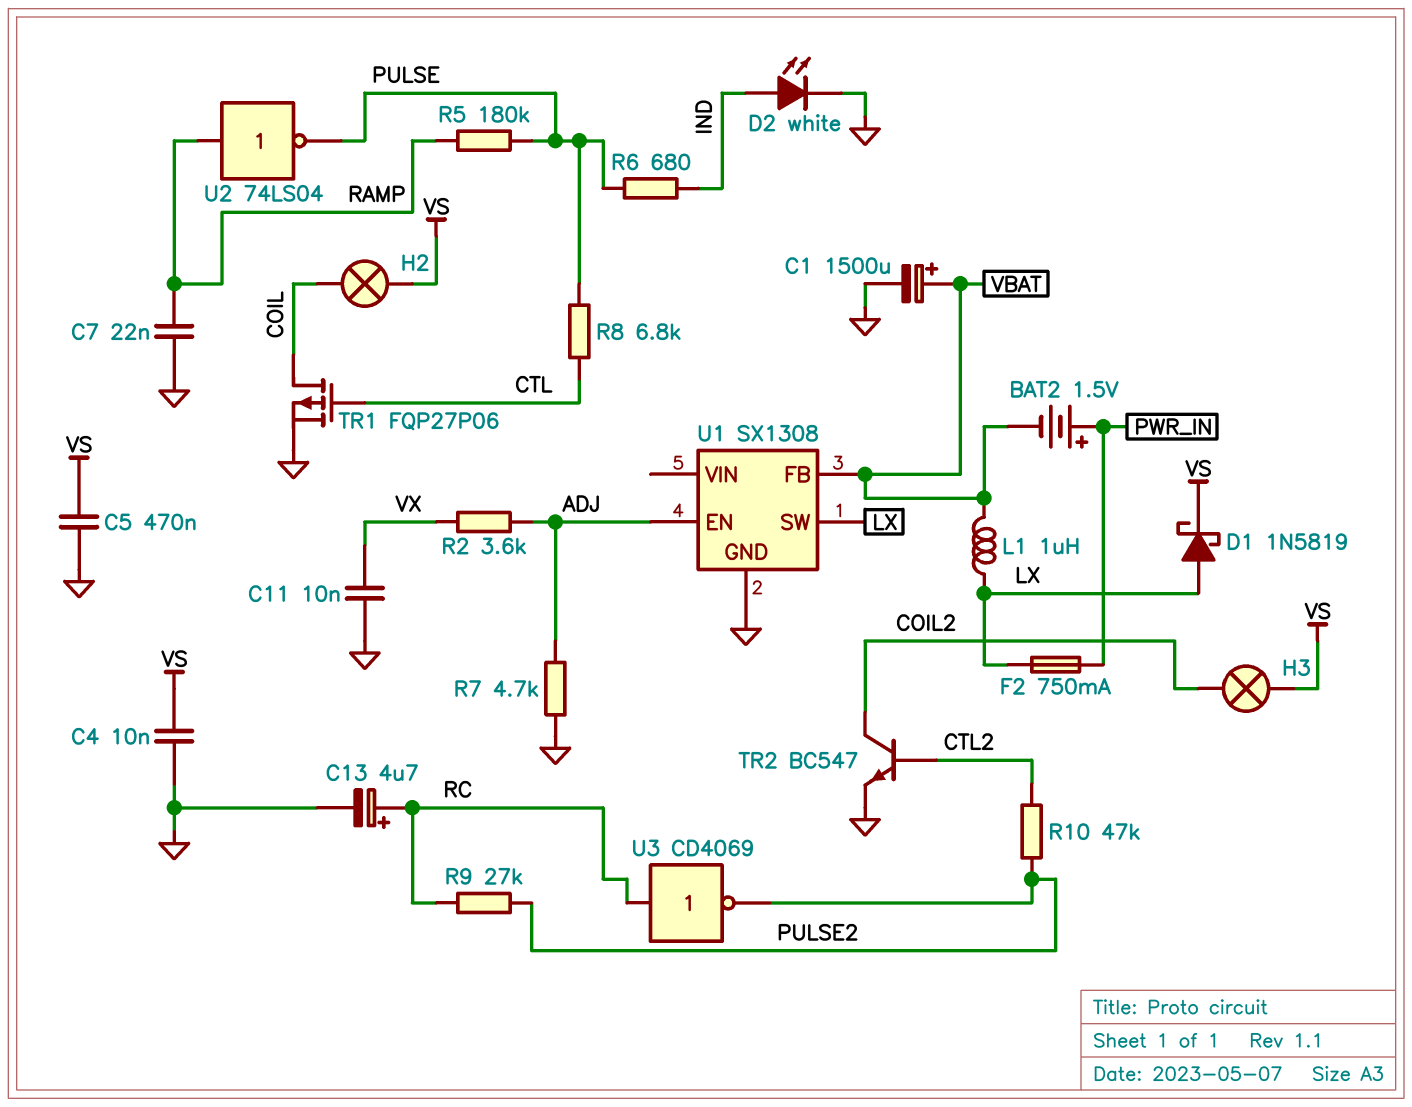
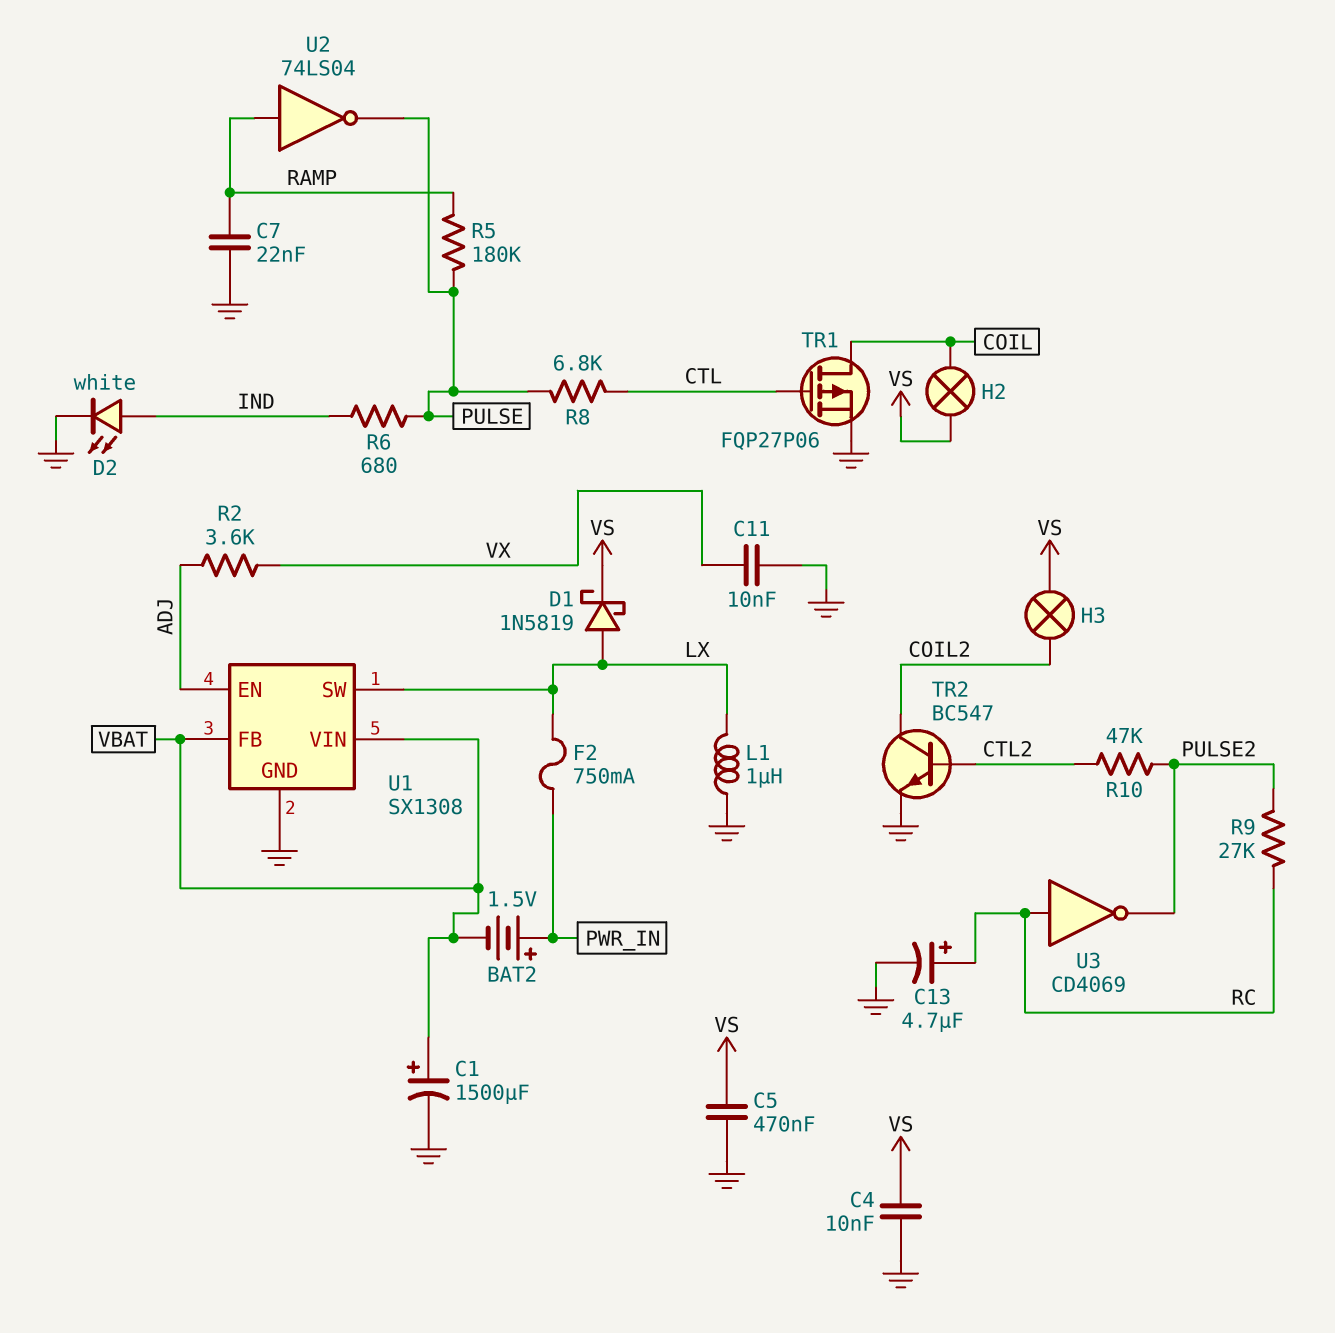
L1: 1uH (LX, VBAT) -> 1uH (GND, LX)
R7: 4.7k (ADJ, GND) -> none
U1 pin VIN: none -> VBAT

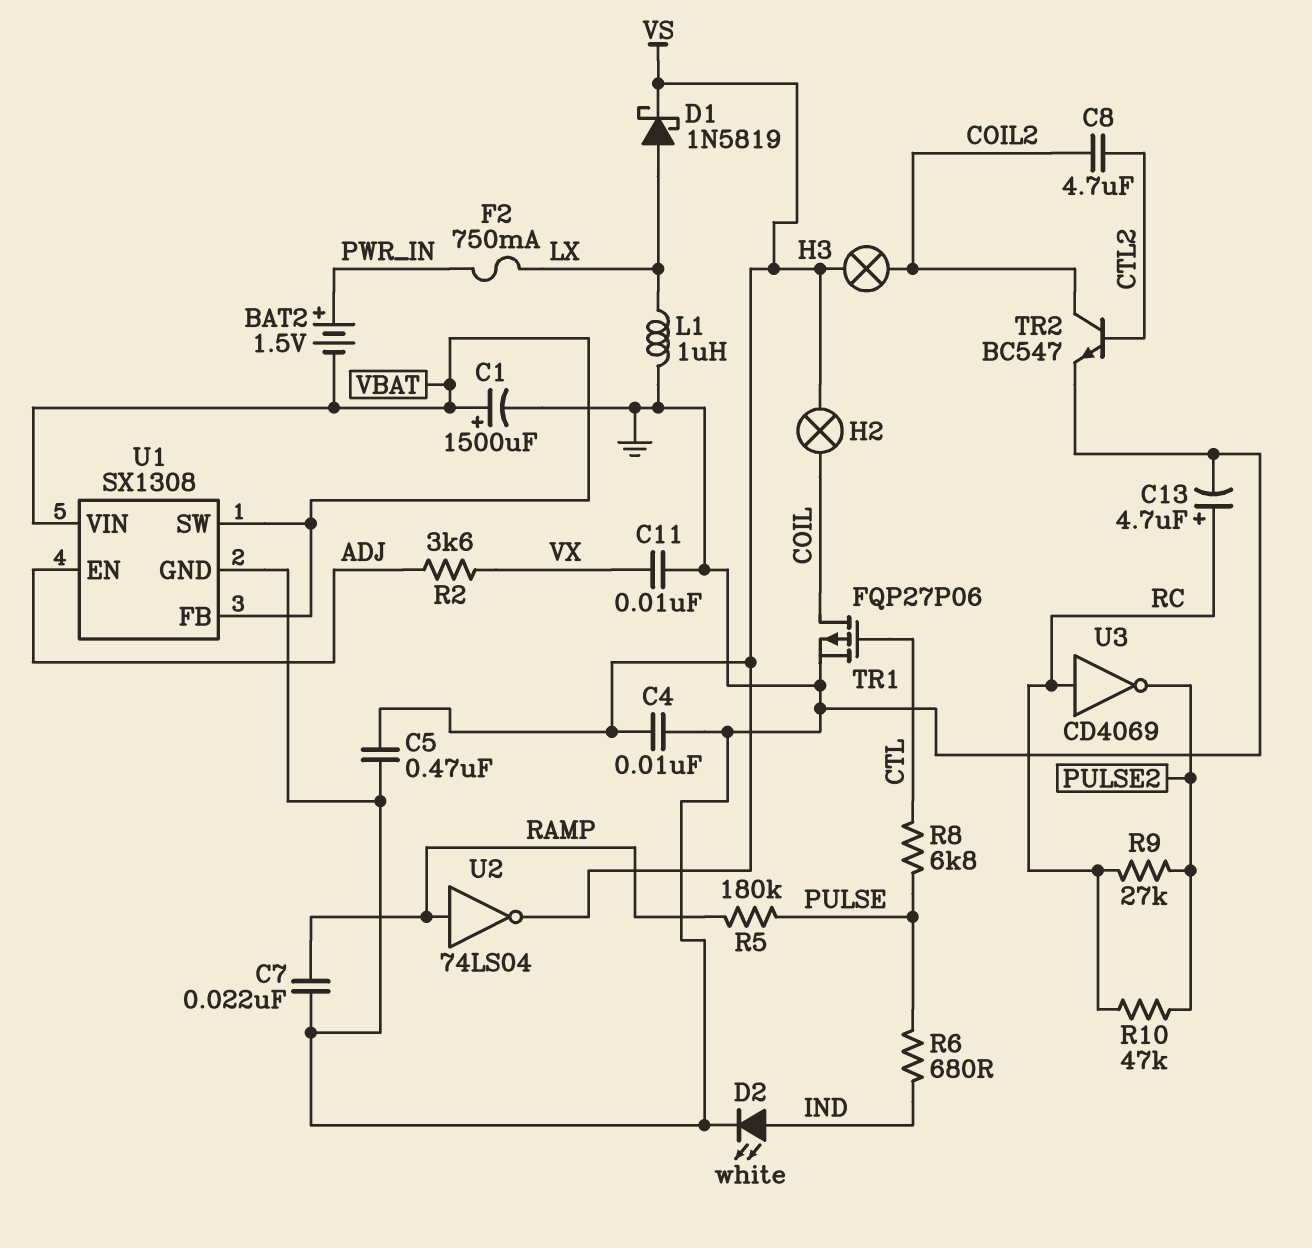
C8: none -> 4.7uF (COIL2, CTL2)
R10: 47k (CTL2, PULSE2) -> 47k (PULSE2, RC)
U1 pin SW: LX -> VBAT
U2: NOT 74LS04 (in RAMP, out PULSE) -> NOT 74LS04 (in RAMP, out VS)

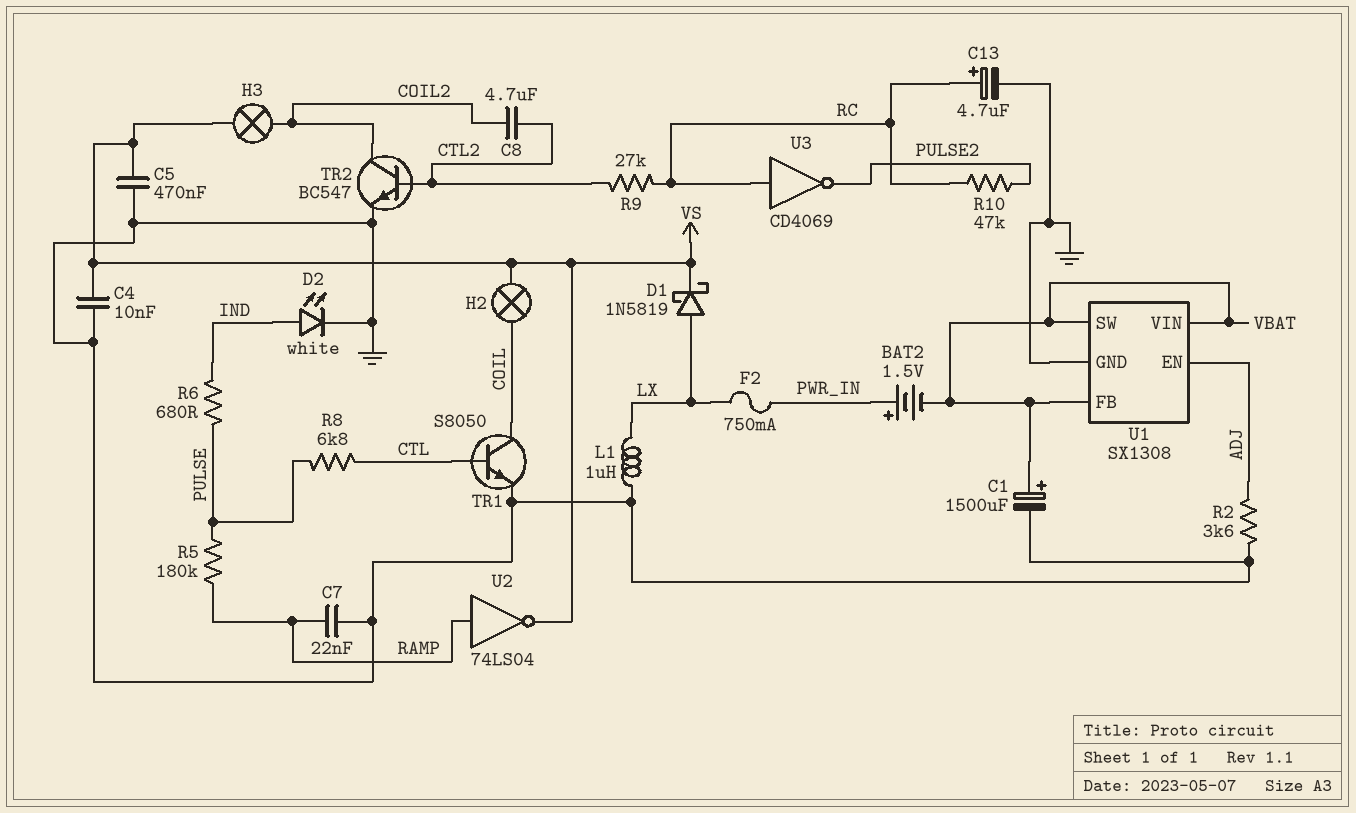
C11: 10nF (GND, VX) -> none
R2: 3.6k (ADJ, VX) -> 3.6k (ADJ, GND)
R9: 27k (PULSE2, RC) -> 27k (CTL2, RC)
TR1: PMOS FQP27P06 (G CTL, D COIL, S GND) -> NPN S8050 (B CTL, C COIL, E GND)

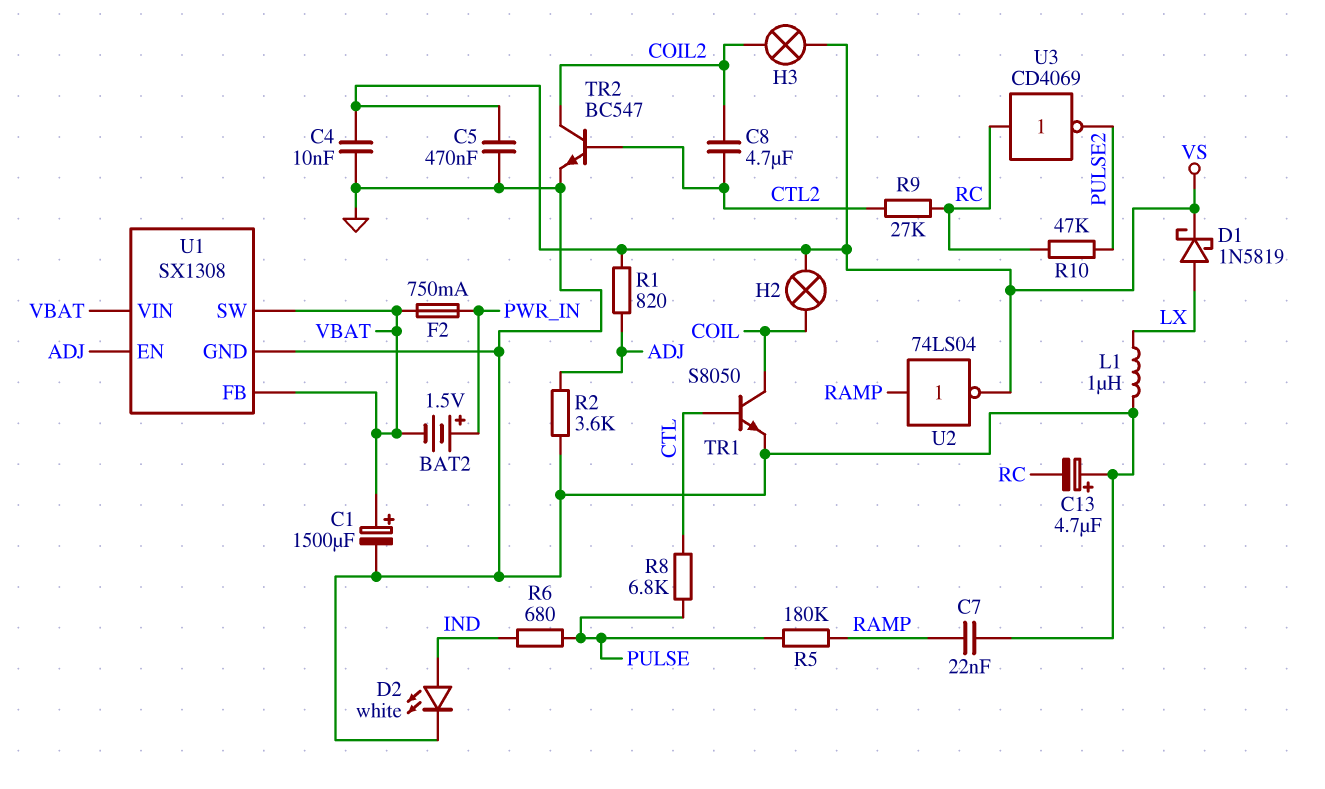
C13: 4.7uF (plus RC, minus GND) -> 4.7uF (plus GND, minus RC)
F2: 750mA (LX, PWR_IN) -> 750mA (PWR_IN, VBAT)
R1: none -> 820 (ADJ, VS)

